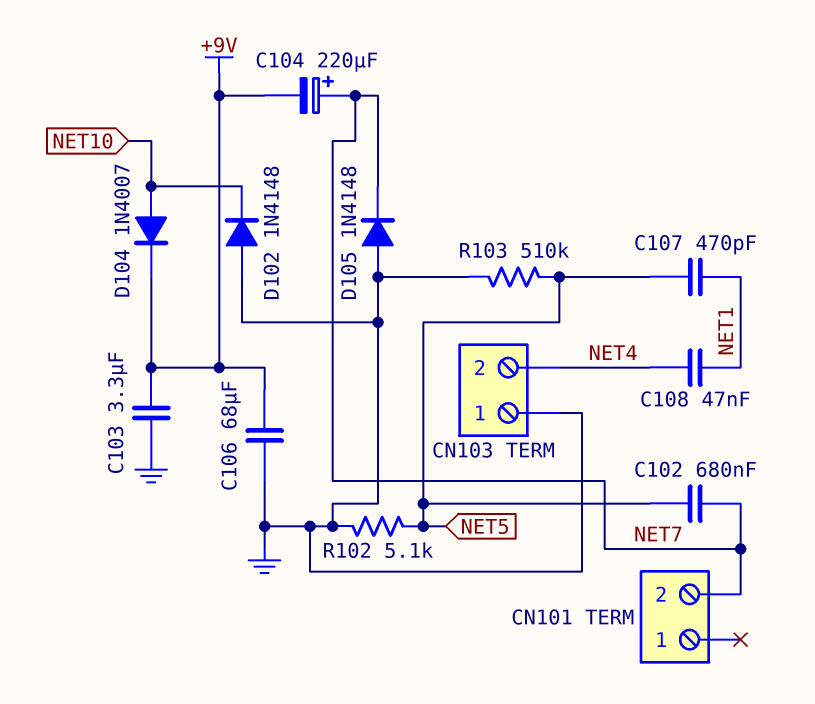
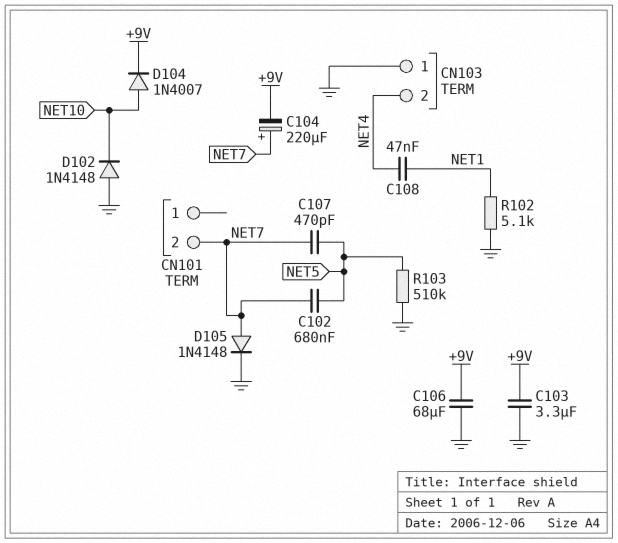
C107: 470pF (NET1, NET5) -> 470pF (NET5, NET7)
D105: diode 1N4148 (A GND, K NET7) -> diode 1N4148 (A NET7, K GND)
R102: 5.1k (GND, NET5) -> 5.1k (GND, NET1)

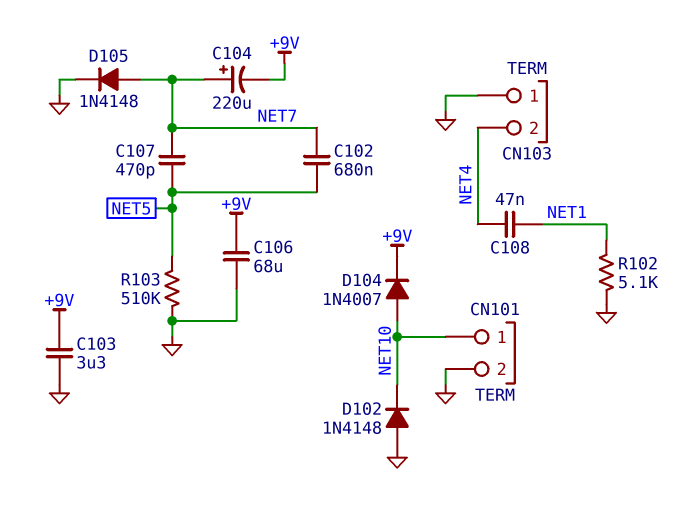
CN101 pin 1: none -> NET10
CN101 pin 2: NET7 -> GND

